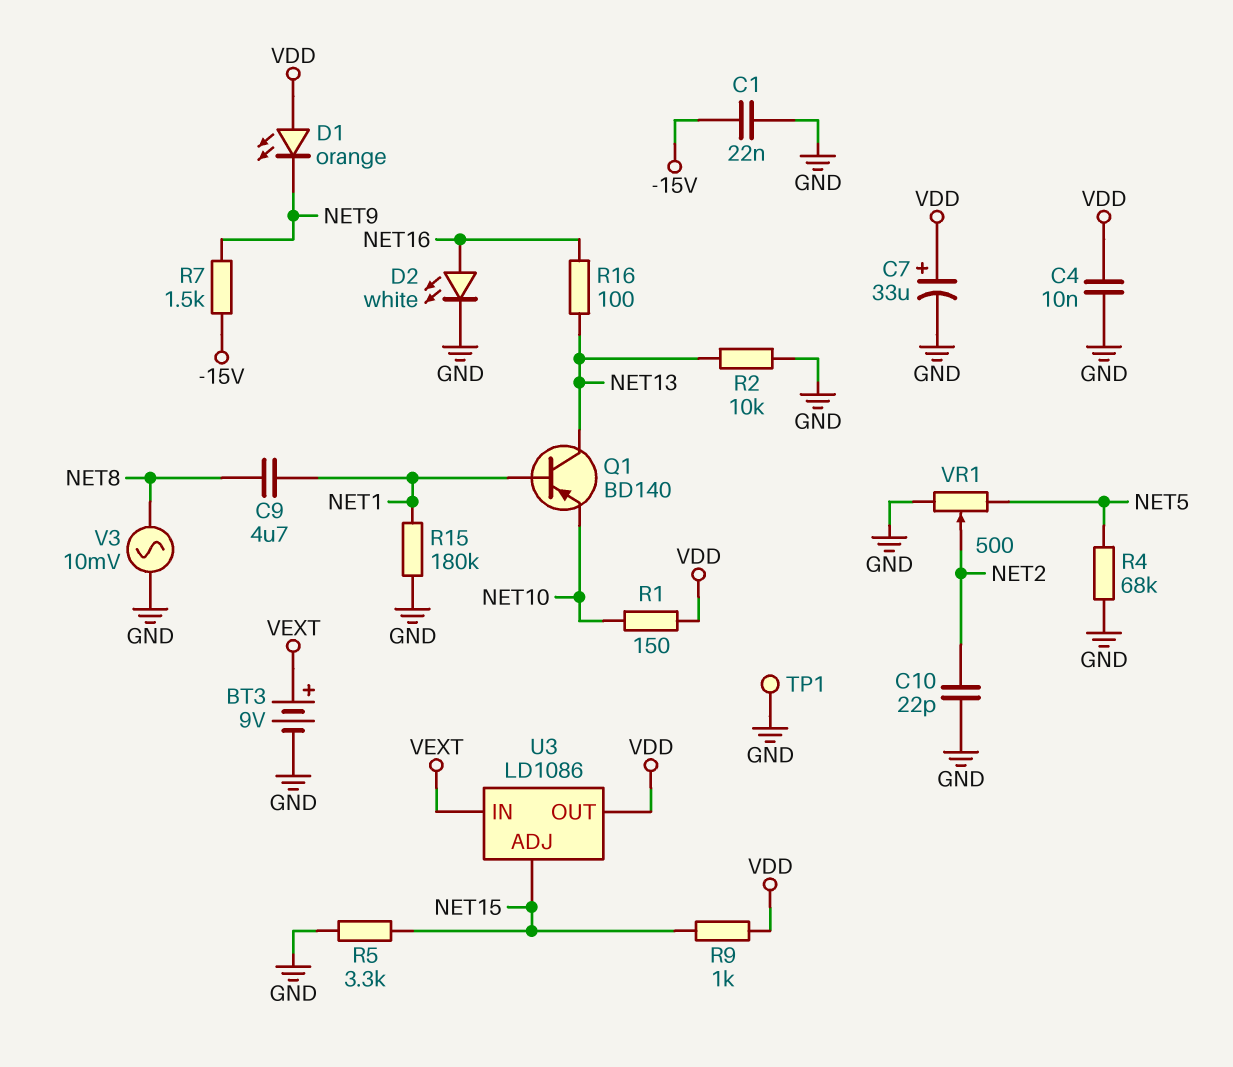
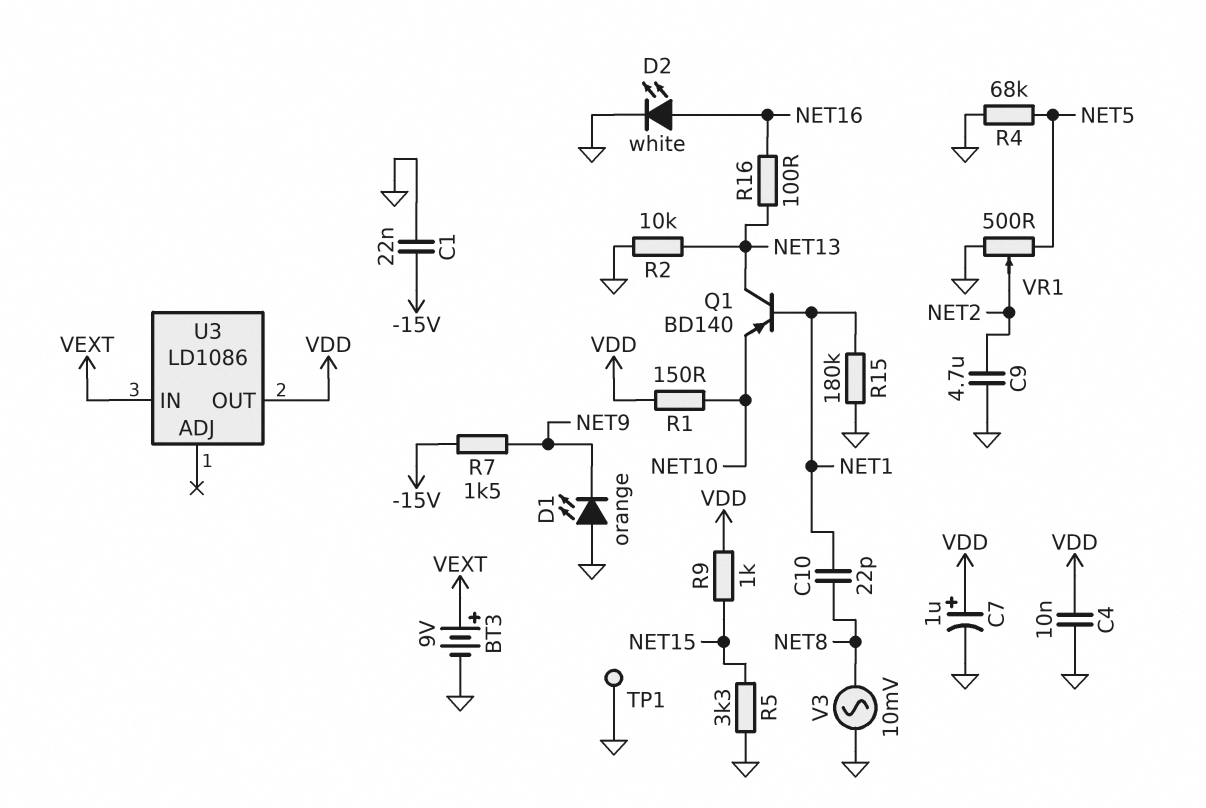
C7: 33uF (plus VDD, minus GND) -> 1uF (plus VDD, minus GND)
C9: 4.7uF (NET1, NET8) -> 4.7uF (GND, NET2)
C10: 22pF (GND, NET2) -> 22pF (NET1, NET8)
D1: LED orange (A VDD, K NET9) -> LED orange (A GND, K NET9)
U3 pin ADJ: NET15 -> none

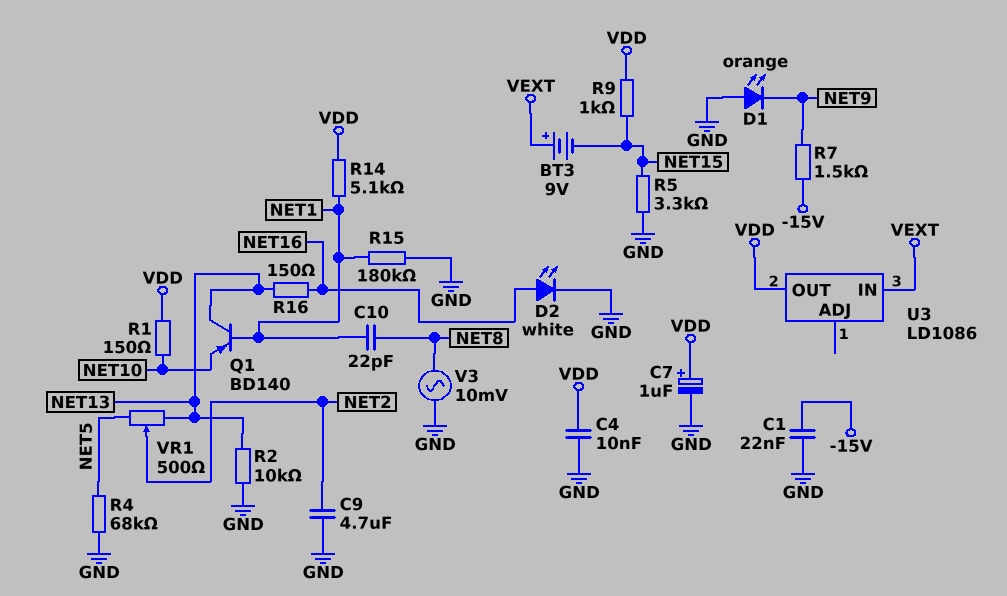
BT3: 9V (plus VEXT, minus GND) -> 9V (plus VEXT, minus NET15)
R14: none -> 5.1k (NET1, VDD)
R16: 100 (NET13, NET16) -> 150 (NET13, NET16)
TP1: test point (GND) -> none
VR1: 500 (GND, NET5, wiper NET2) -> 500 (NET5, NET13, wiper NET2)

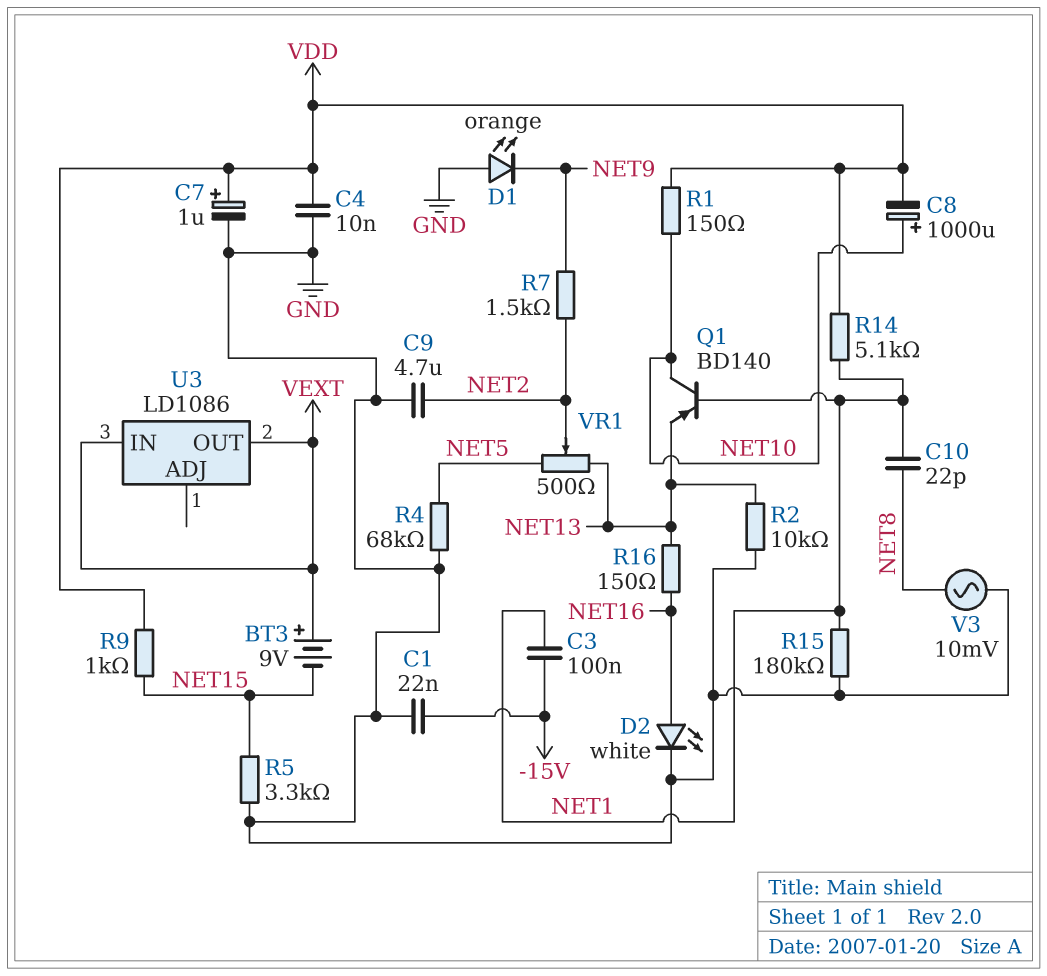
C3: none -> 100nF (-15V, NET1)
C8: none -> 1000uF (plus NET10, minus VDD)
Q1: PNP BD140 (B NET1, C NET13, E NET10) -> PNP BD140 (B NET1, C NET10, E NET13)
R7: 1.5k (-15V, NET9) -> 1.5k (NET2, NET9)
U3 pin OUT: VDD -> VEXT

